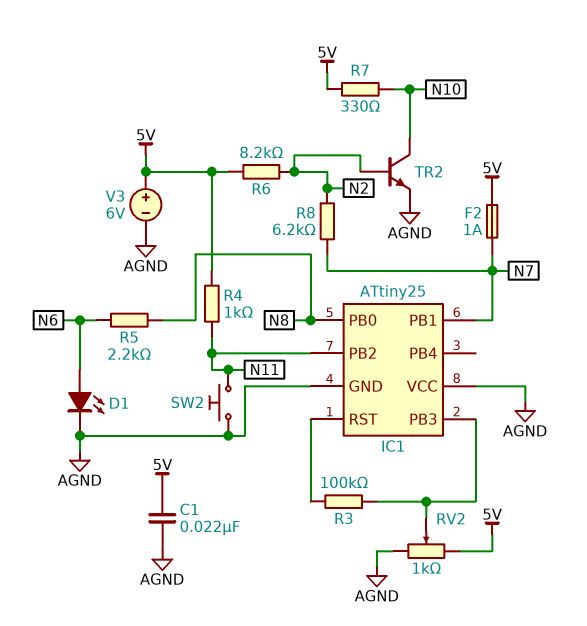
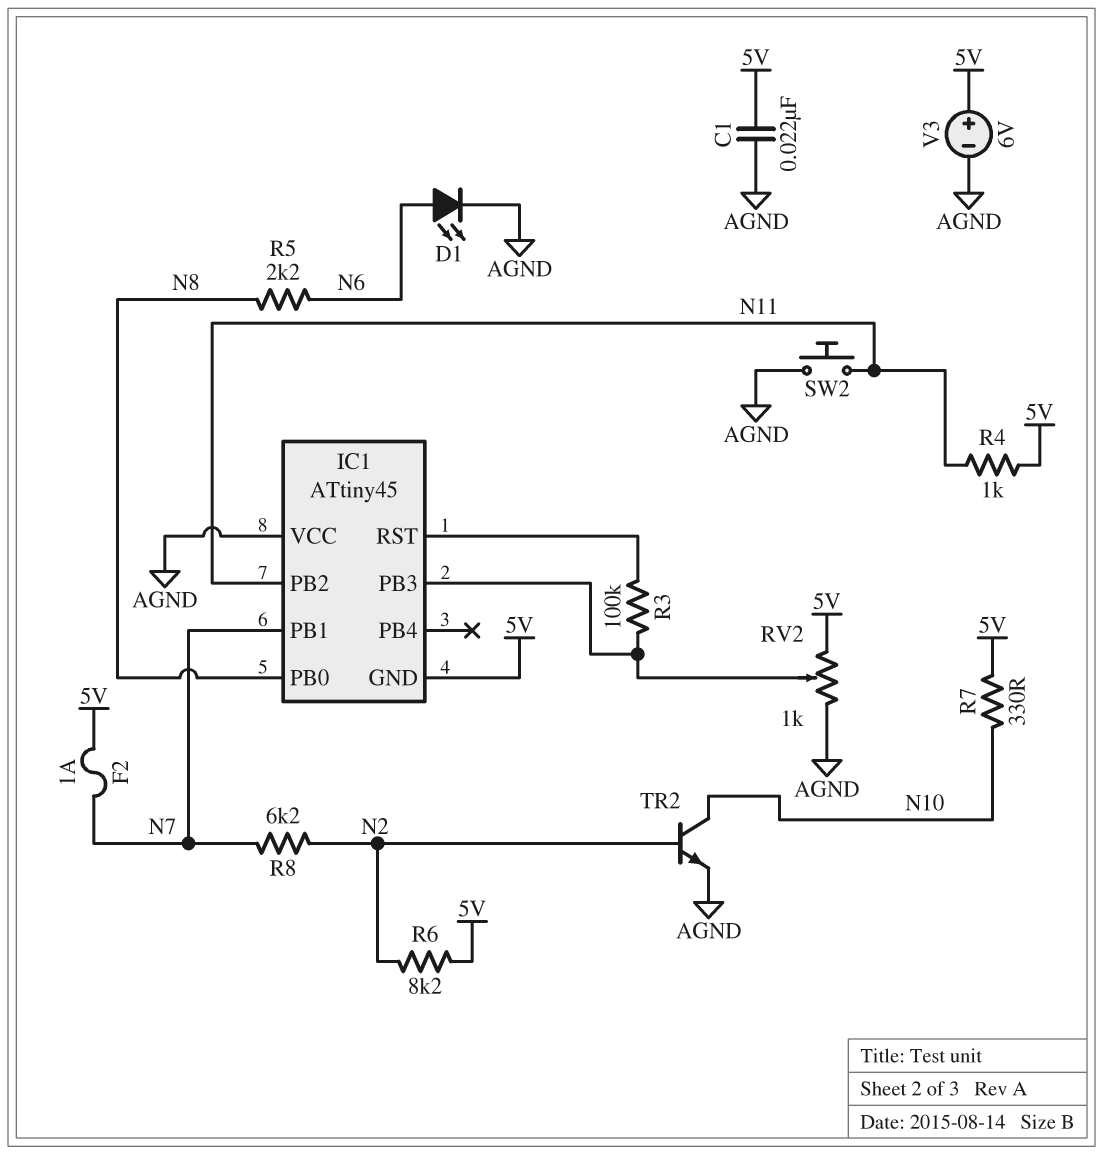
IC1: ATtiny25 -> ATtiny45
IC1 pin GND: AGND -> 5V

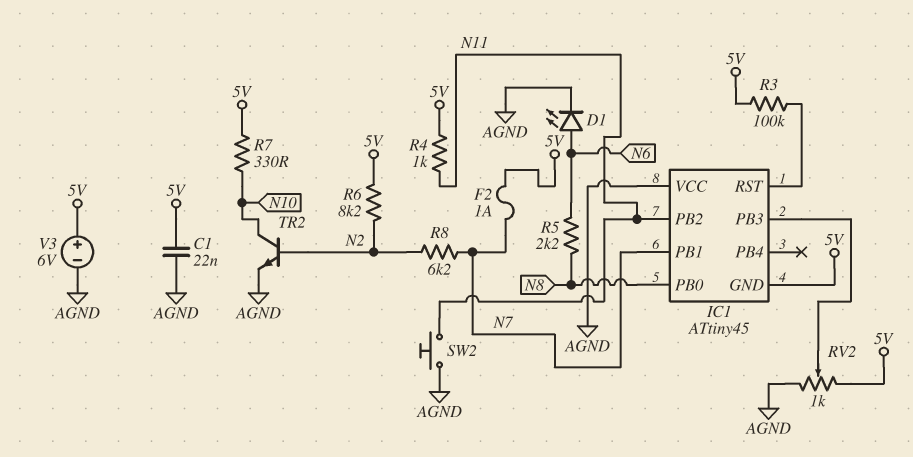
R3: 100k (IC1/PB3, IC1/RST) -> 100k (5V, IC1/RST)

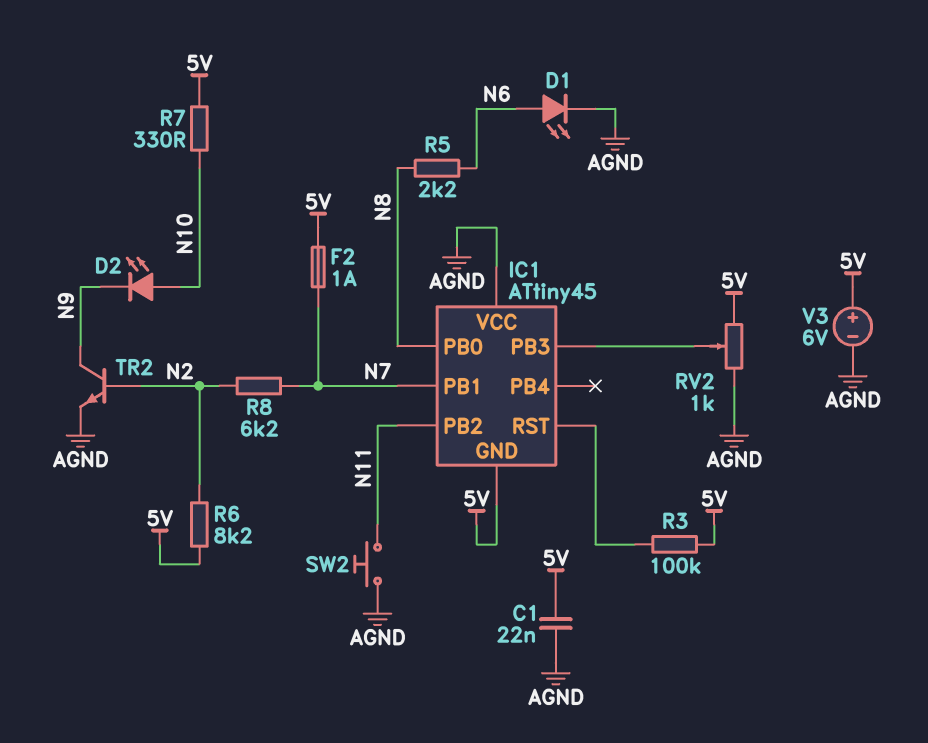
D2: none -> LED (A N10, K N9)
R4: 1k (5V, N11) -> none
TR2: NPN (B N2, C N10, E AGND) -> NPN (B N2, C N9, E AGND)

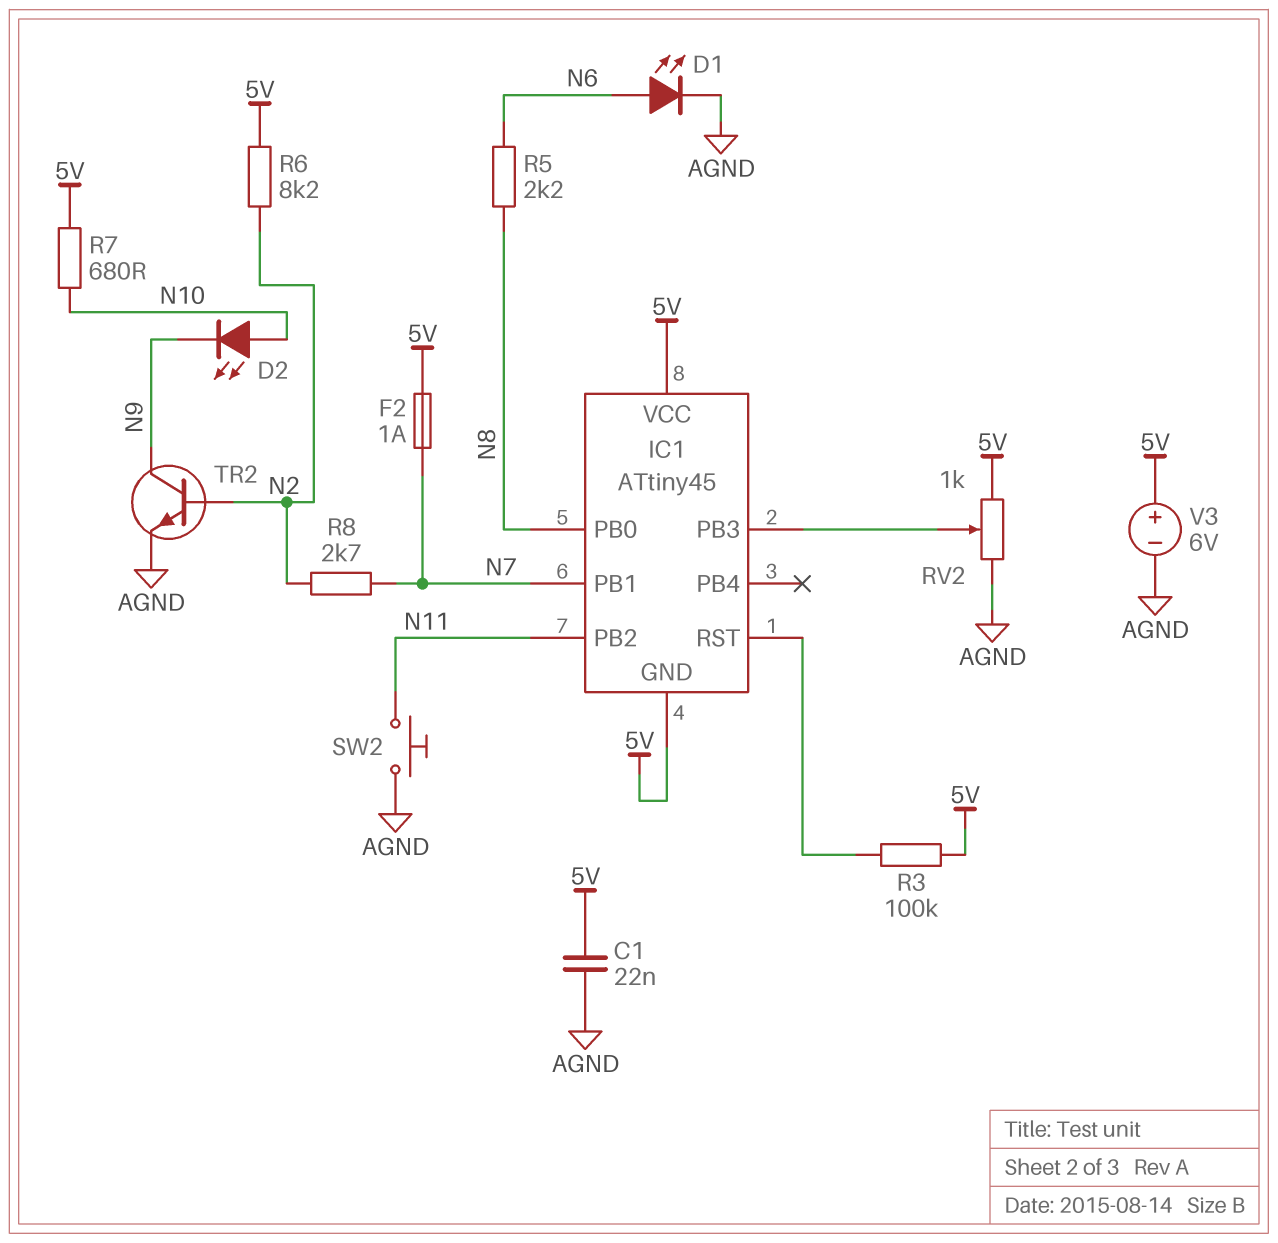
IC1 pin VCC: AGND -> 5V
R7: 330 (5V, N10) -> 680 (5V, N10)
R8: 6.2k (N2, N7) -> 2.7k (N2, N7)

